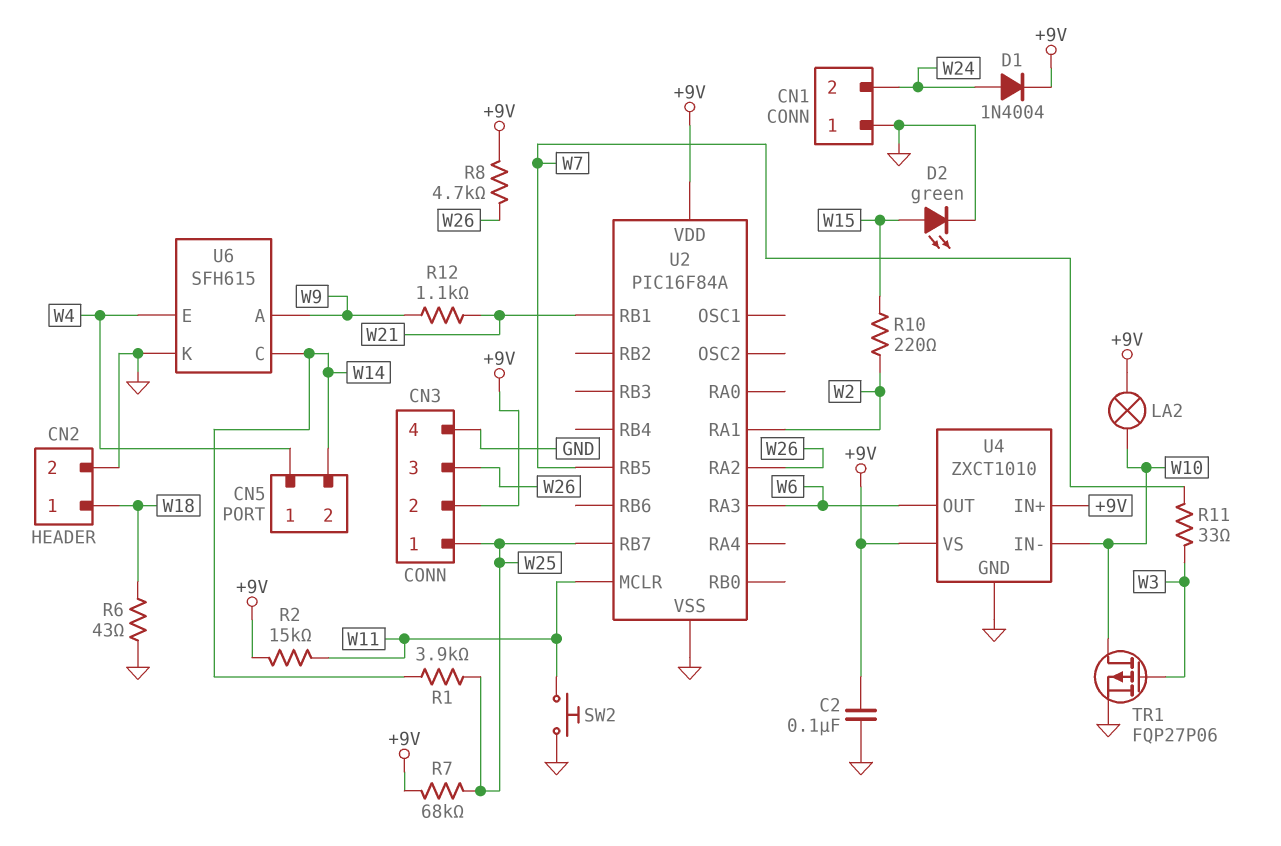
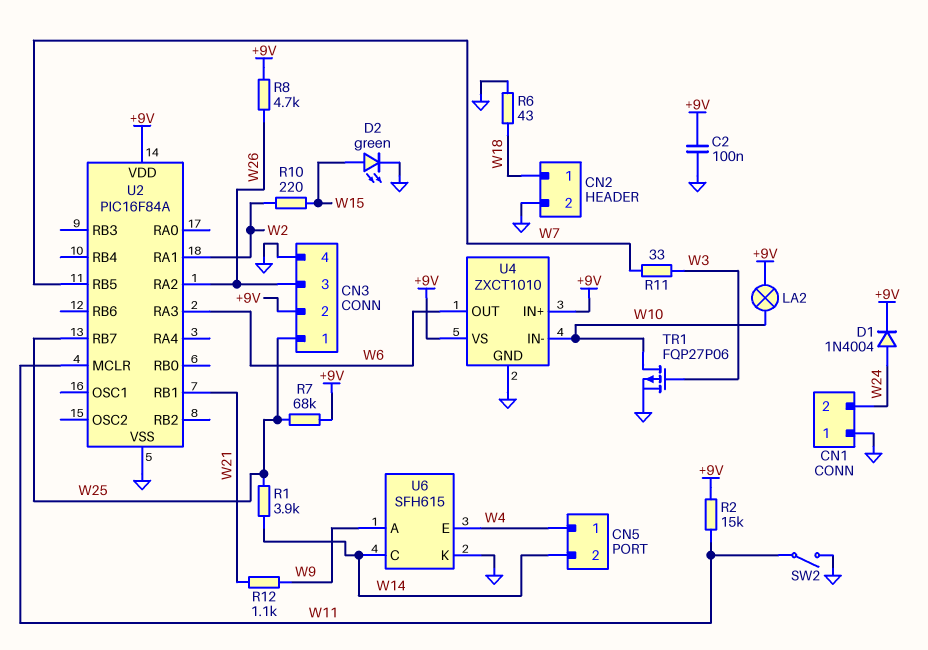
SW2: button (GND, W11) -> switch (GND, W11)

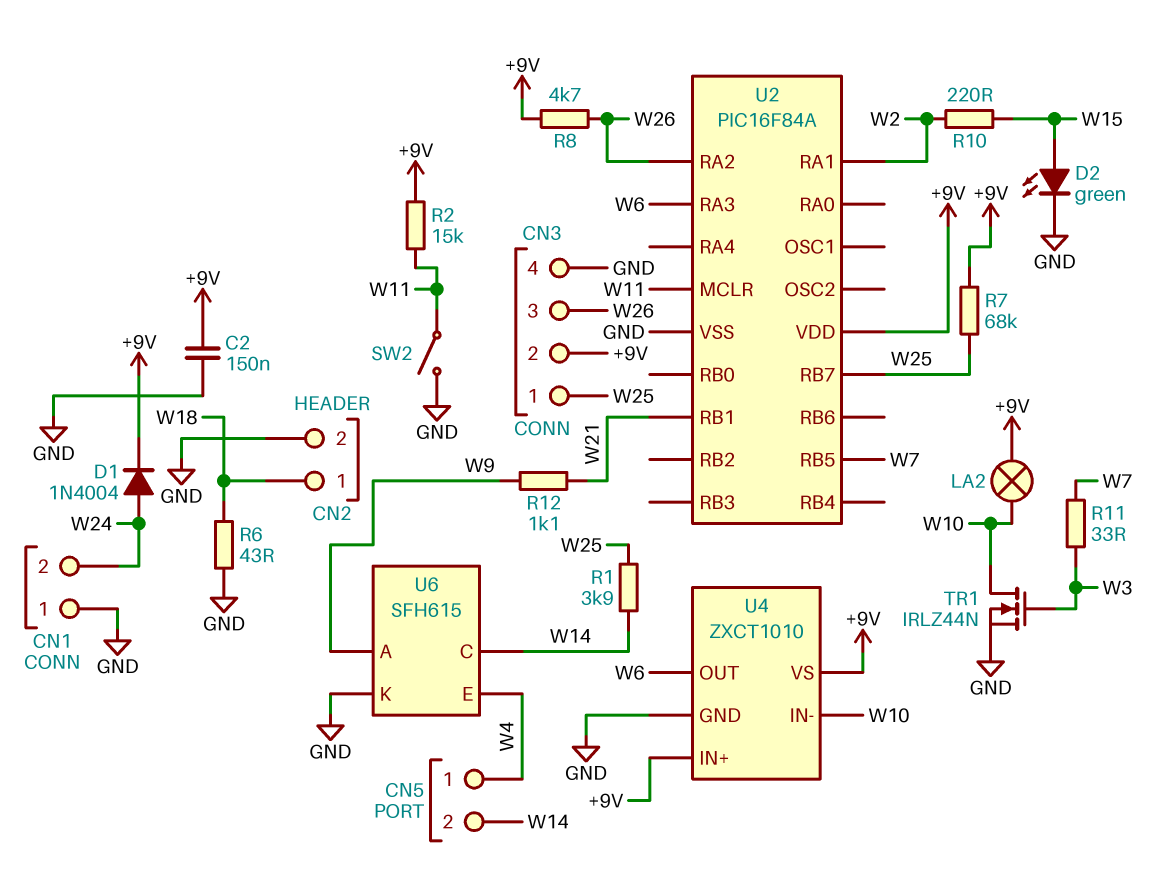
C2: 100nF (+9V, GND) -> 150nF (+9V, GND)
TR1: PMOS FQP27P06 (G W3, D W10, S GND) -> NMOS IRLZ44N (G W3, D W10, S GND)

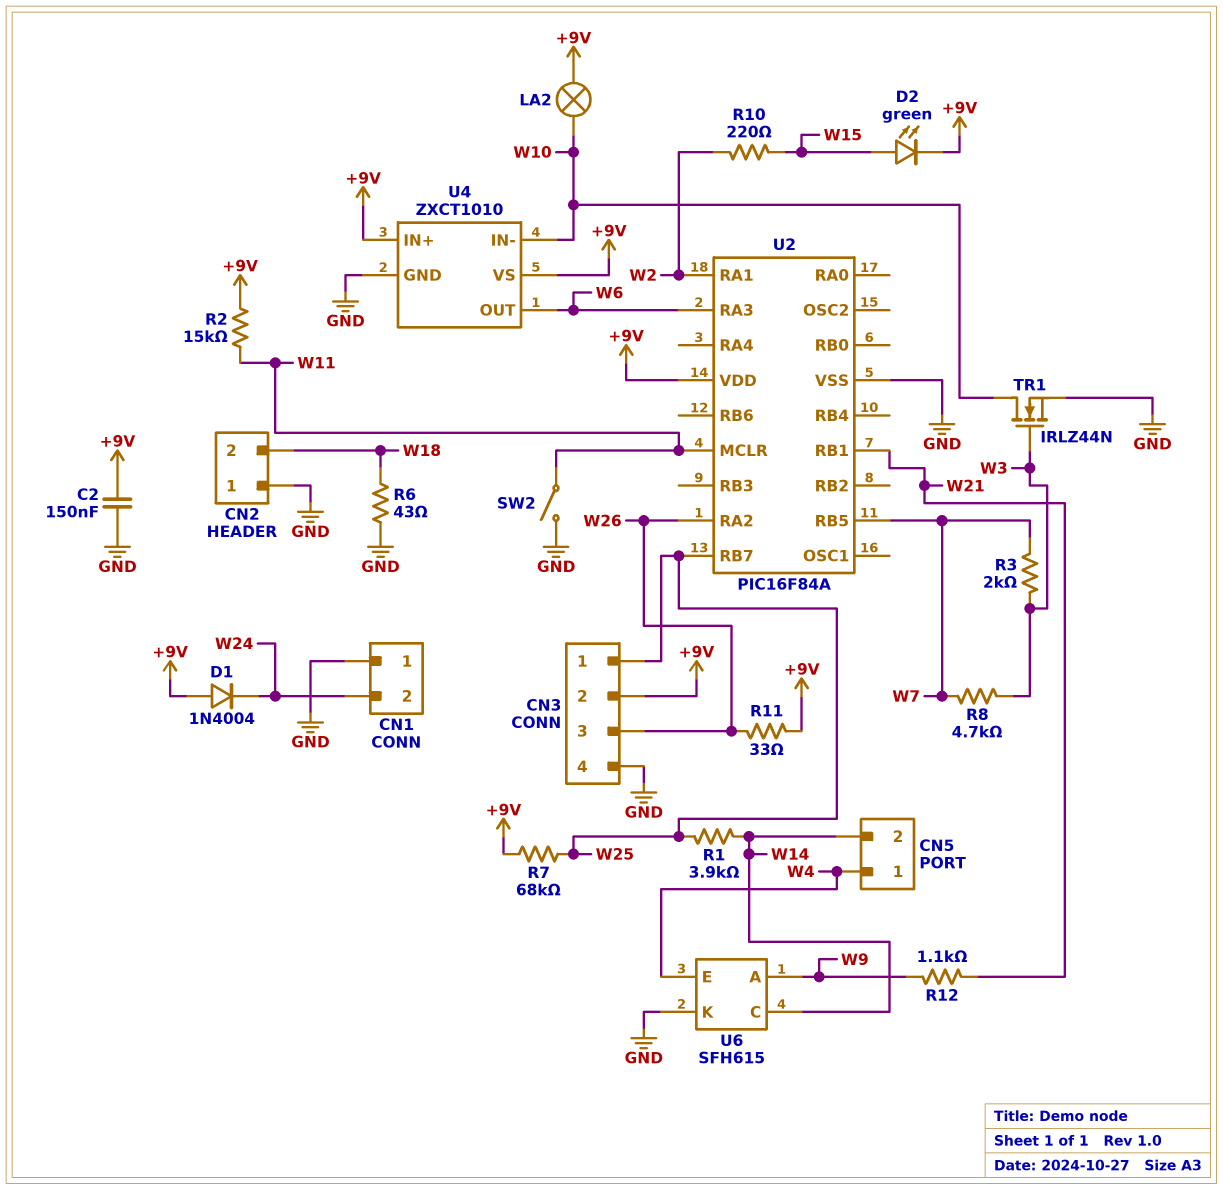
CN2 pin 1: W18 -> GND
CN2 pin 2: GND -> W18
D1: diode 1N4004 (A W24, K +9V) -> diode 1N4004 (A +9V, K W24)
D2: LED green (A W15, K GND) -> LED green (A W15, K +9V)
R3: none -> 2k (W3, W7)
R8: 4.7k (+9V, W26) -> 4.7k (W3, W7)
R11: 33 (W3, W7) -> 33 (+9V, W26)

